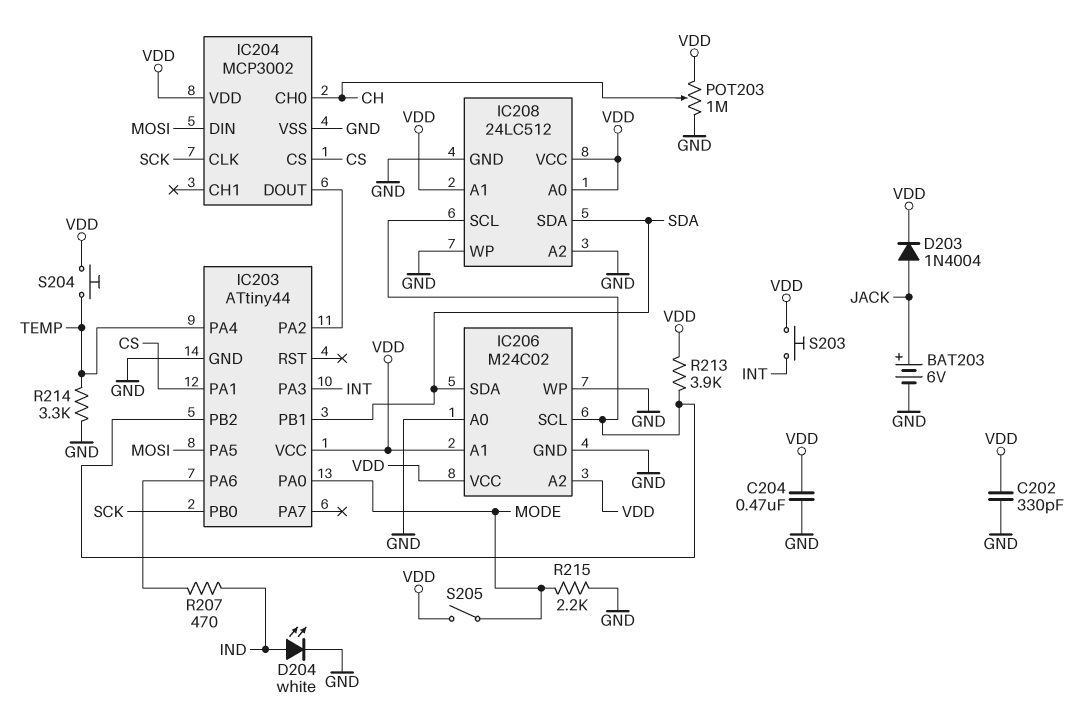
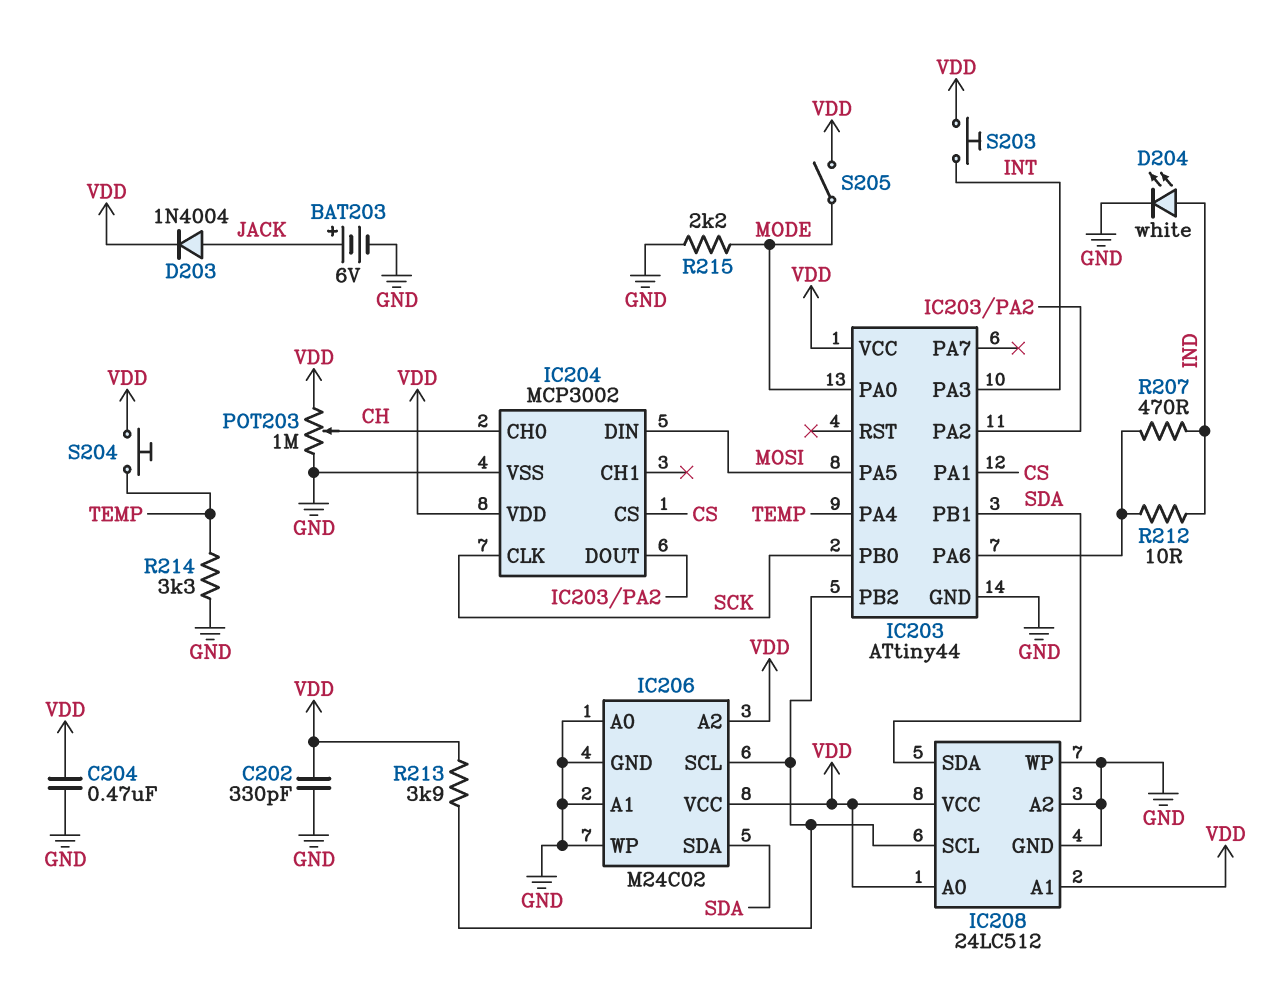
IC206 pin A1: VDD -> GND
R212: none -> 10 (IC203/PA6, IND)

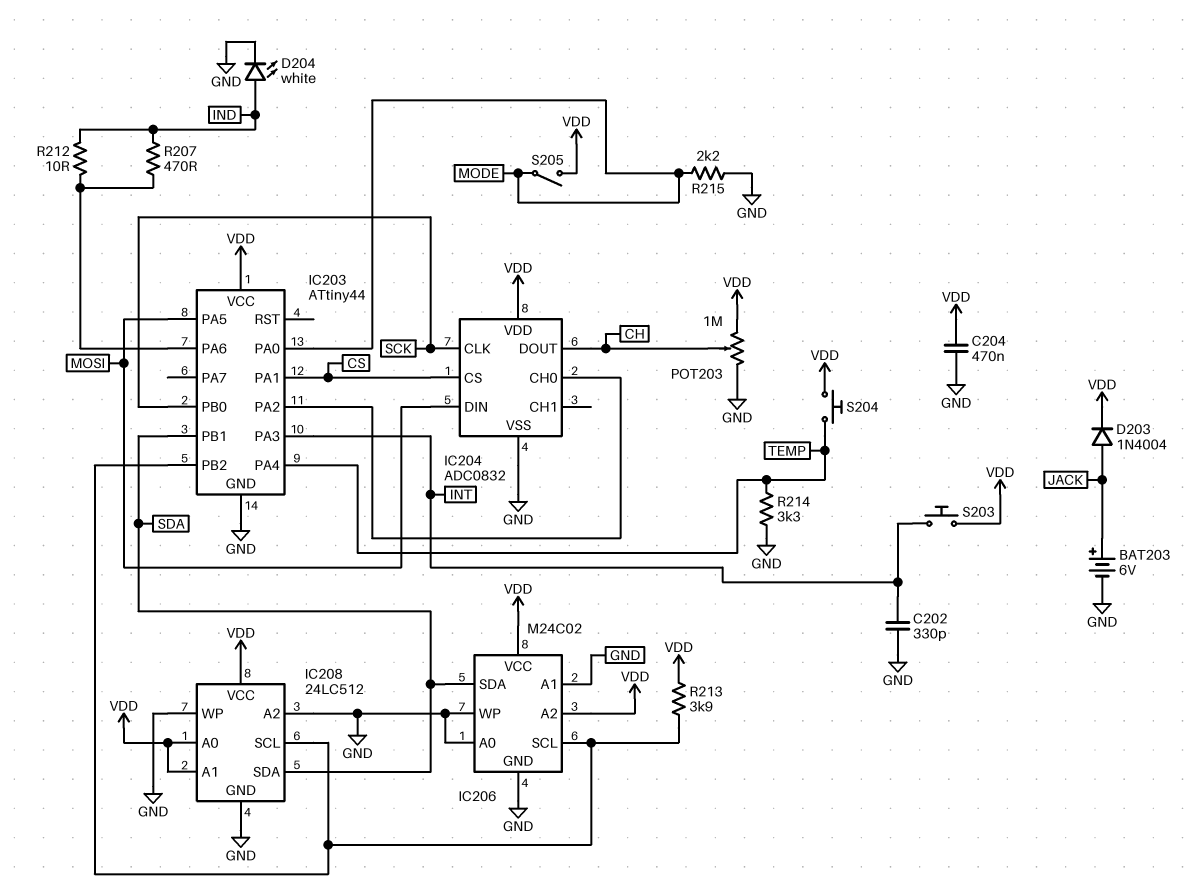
C202: 330pF (GND, VDD) -> 330pF (GND, INT)
IC204: MCP3002 -> ADC0832
IC204 pin CH0: CH -> IC203/PA2
IC204 pin DOUT: IC203/PA2 -> CH

